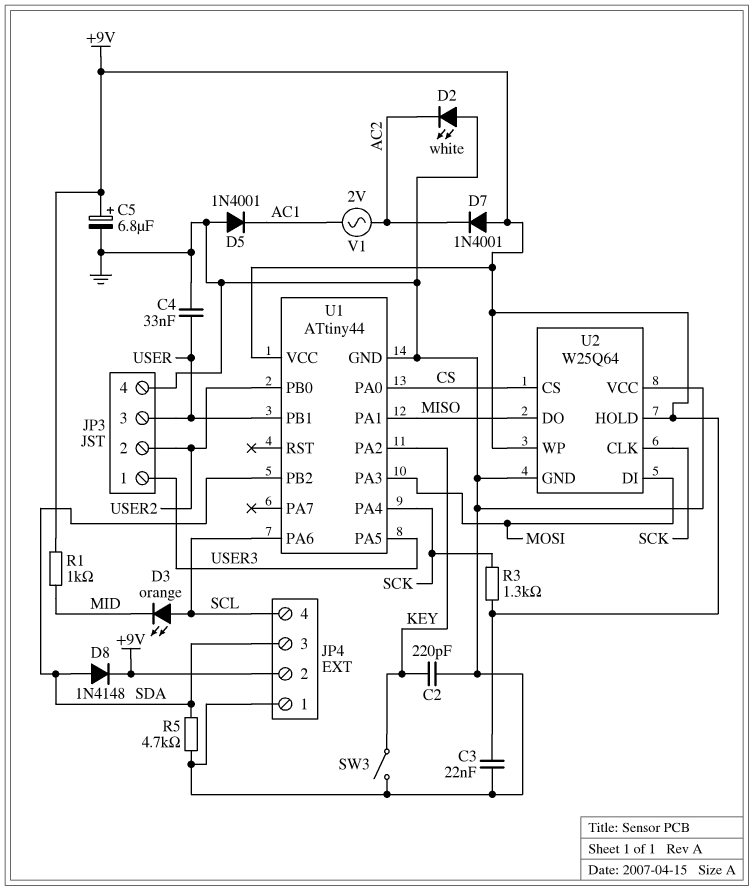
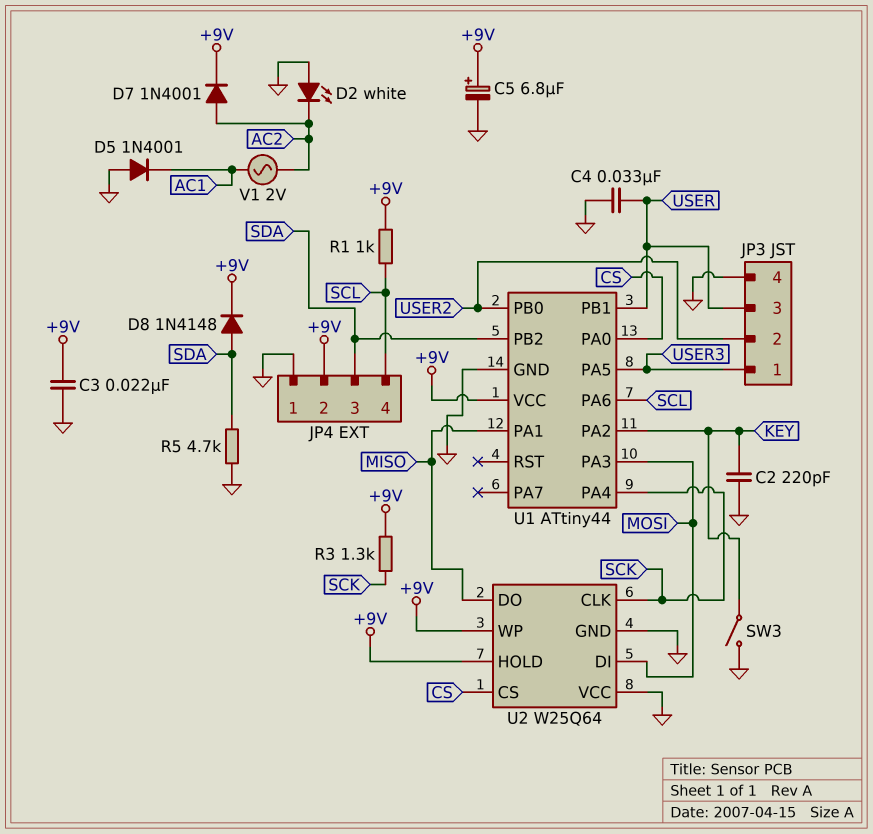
D3: LED orange (A SCL, K MID) -> none
D7: diode 1N4001 (A +9V, K AC2) -> diode 1N4001 (A AC2, K +9V)
R1: 1k (+9V, MID) -> 1k (+9V, SCL)

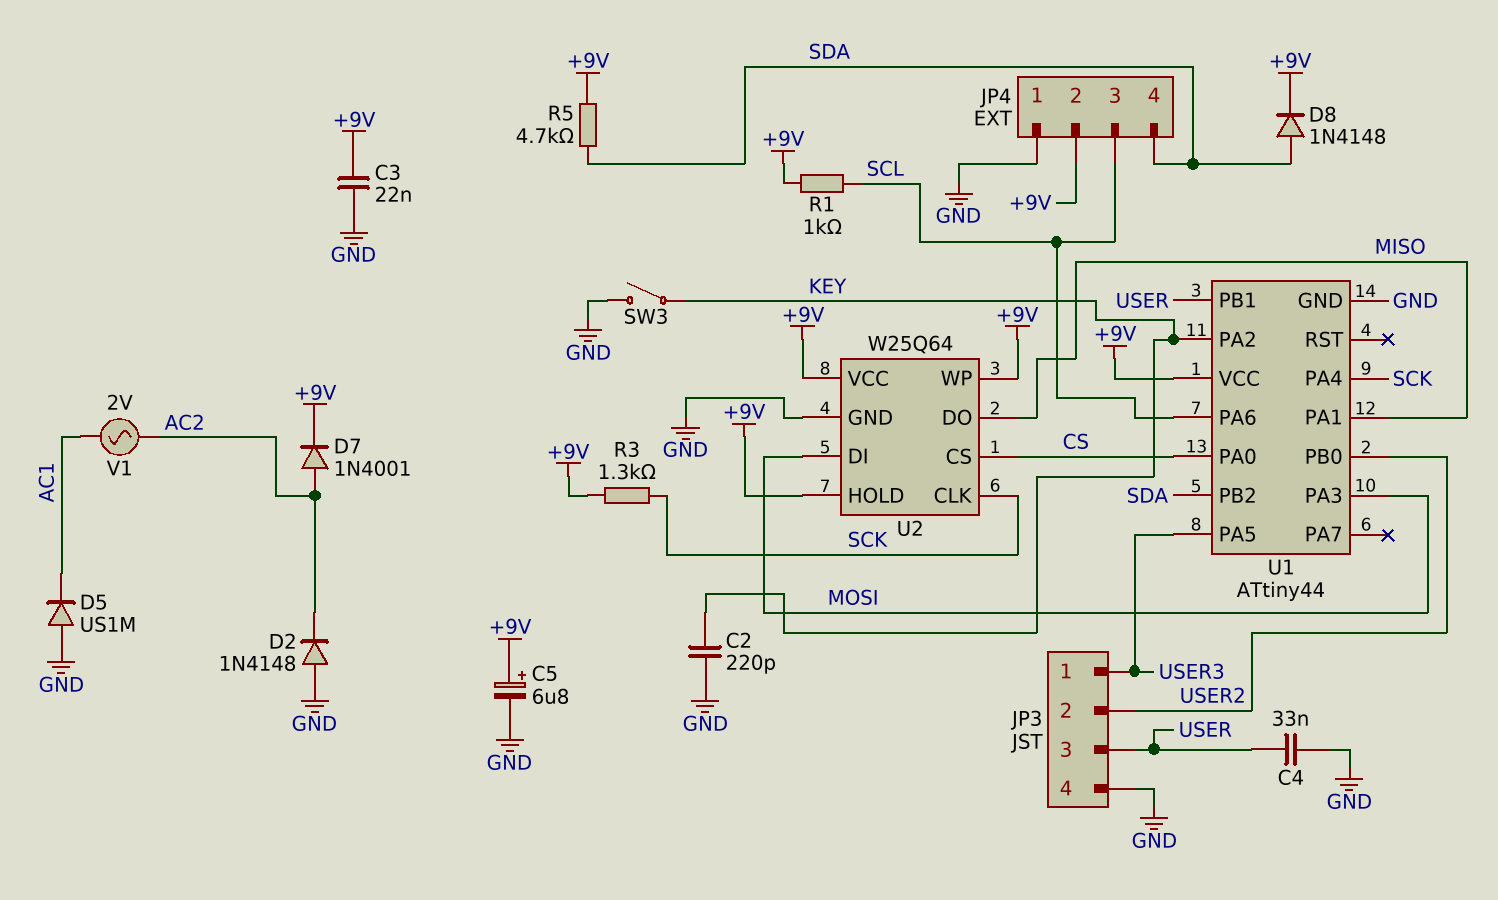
D2: LED white (A GND, K AC2) -> diode 1N4148 (A GND, K AC2)
D5: diode 1N4001 (A GND, K AC1) -> diode US1M (A GND, K AC1)
JP4 pin 3: SDA -> SCL
JP4 pin 4: SCL -> SDA
R5: 4.7k (GND, SDA) -> 4.7k (+9V, SDA)
U2 pin VCC: GND -> +9V

